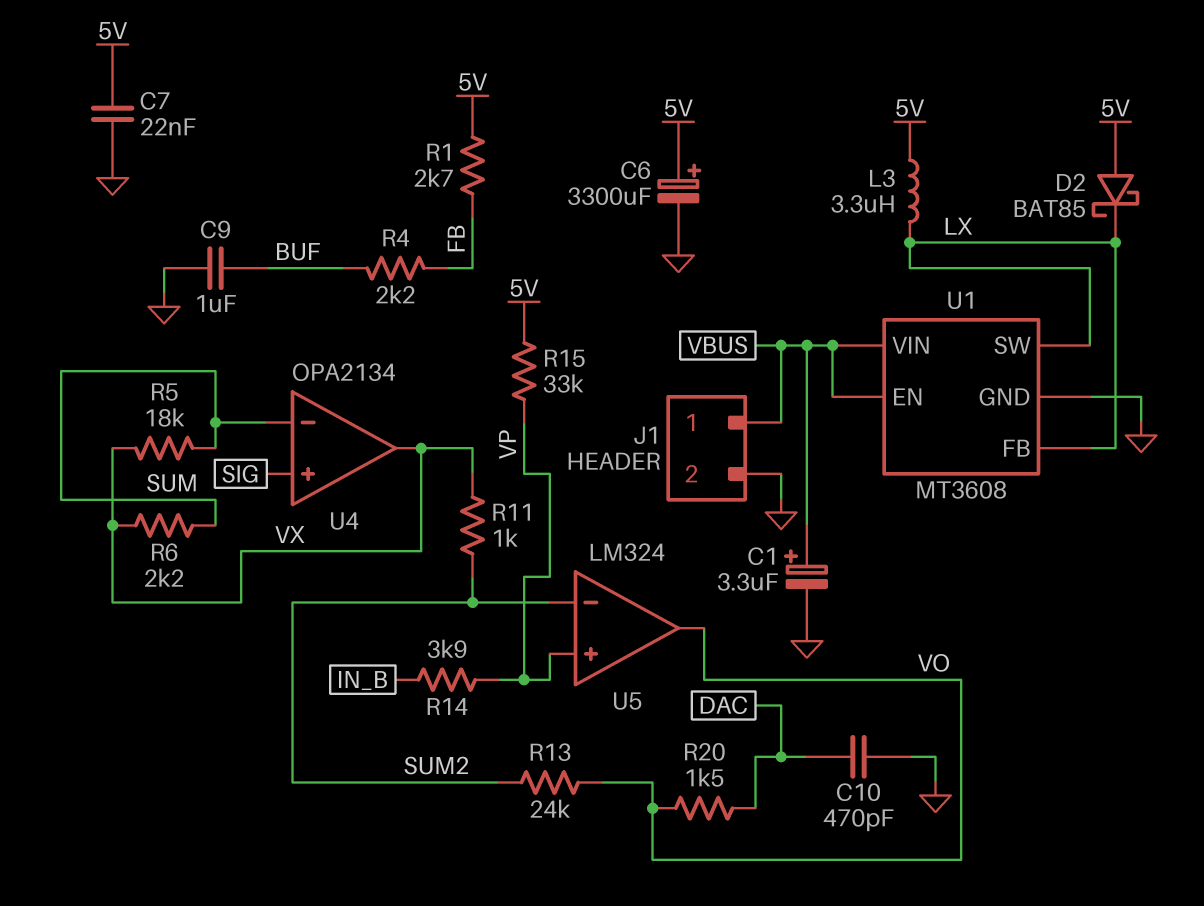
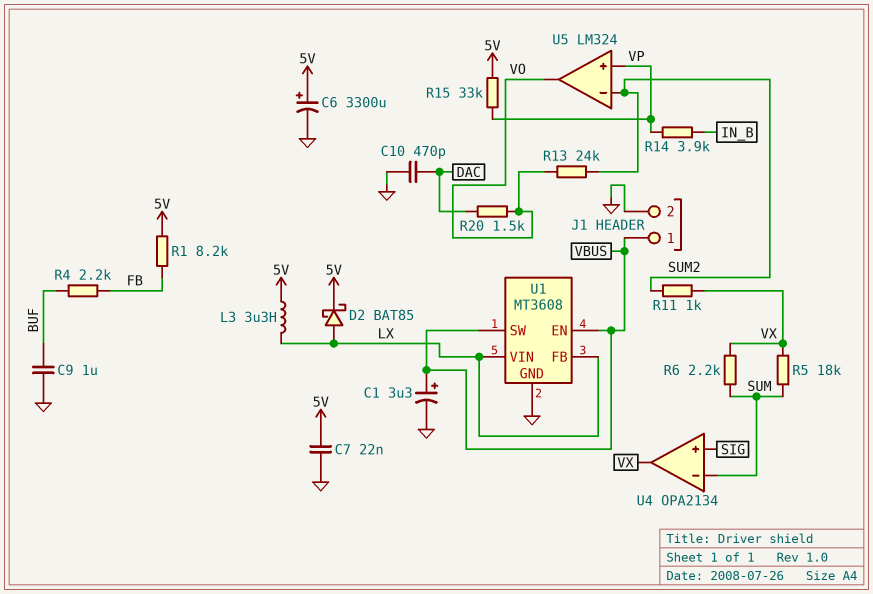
D2: schottky BAT85 (A 5V, K LX) -> schottky BAT85 (A LX, K 5V)
R1: 2.7k (5V, FB) -> 8.2k (5V, FB)
U1 pin SW: LX -> VBUS
U1 pin VIN: VBUS -> LX

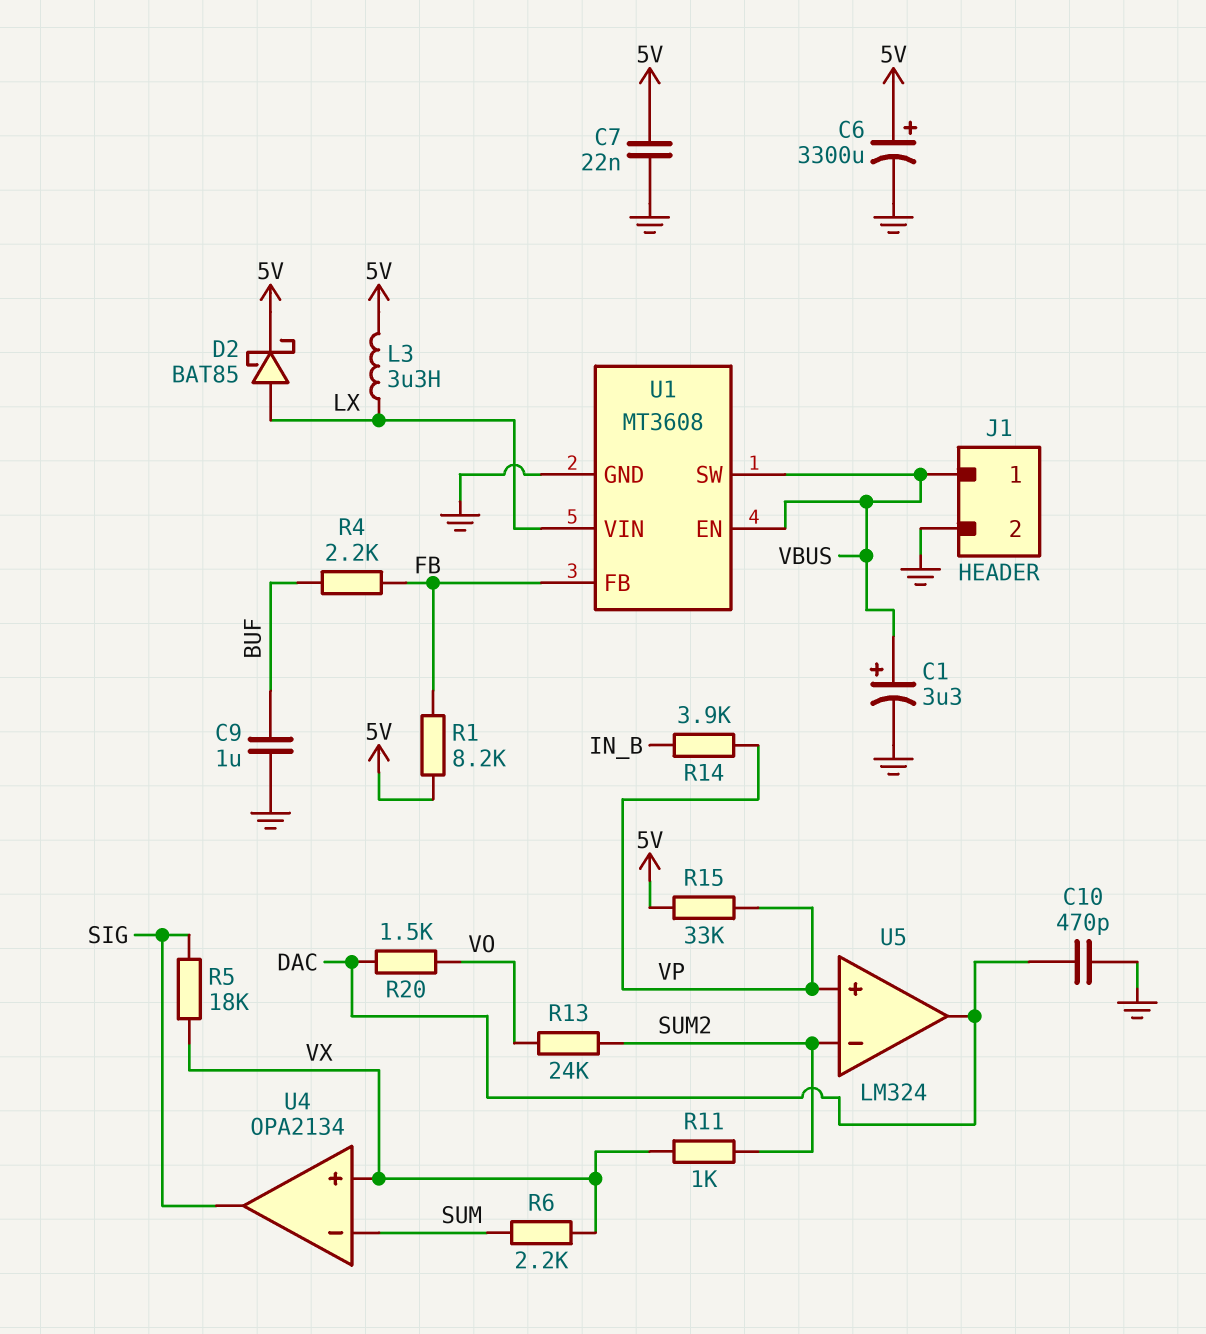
R5: 18k (SUM, VX) -> 18k (SIG, VX)
U1 pin FB: LX -> FB
U4 pin in+: SIG -> VX
U4 pin out: VX -> SIG
U5 pin out: VO -> DAC

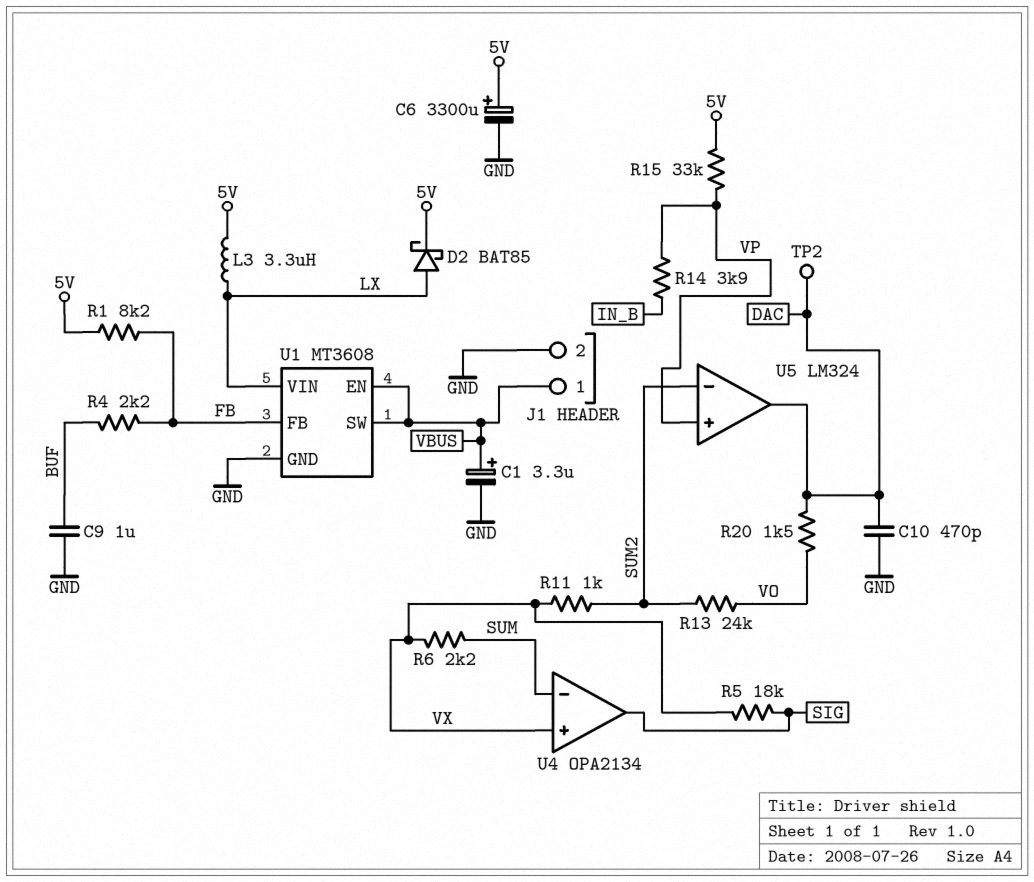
C7: 22nF (5V, GND) -> none
TP2: none -> test point (DAC)

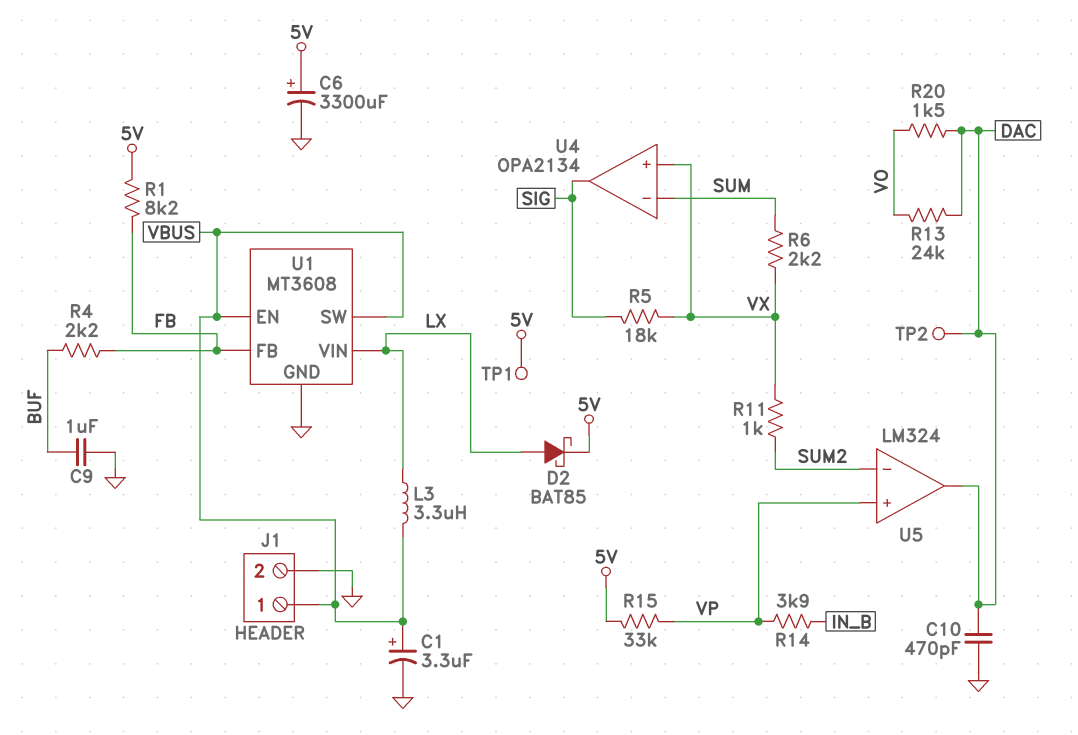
L3: 3.3uH (5V, LX) -> 3.3uH (LX, VBUS)
R13: 24k (SUM2, VO) -> 24k (DAC, VO)
TP1: none -> test point (5V)

